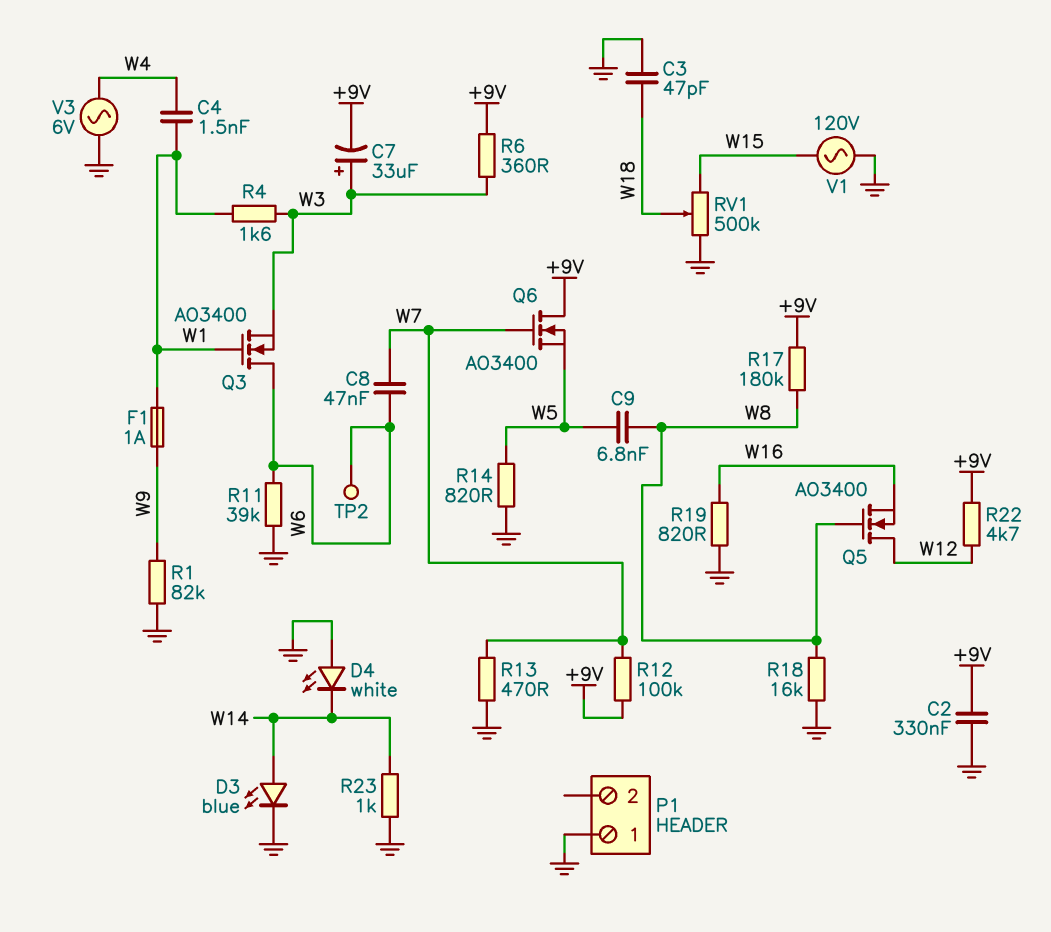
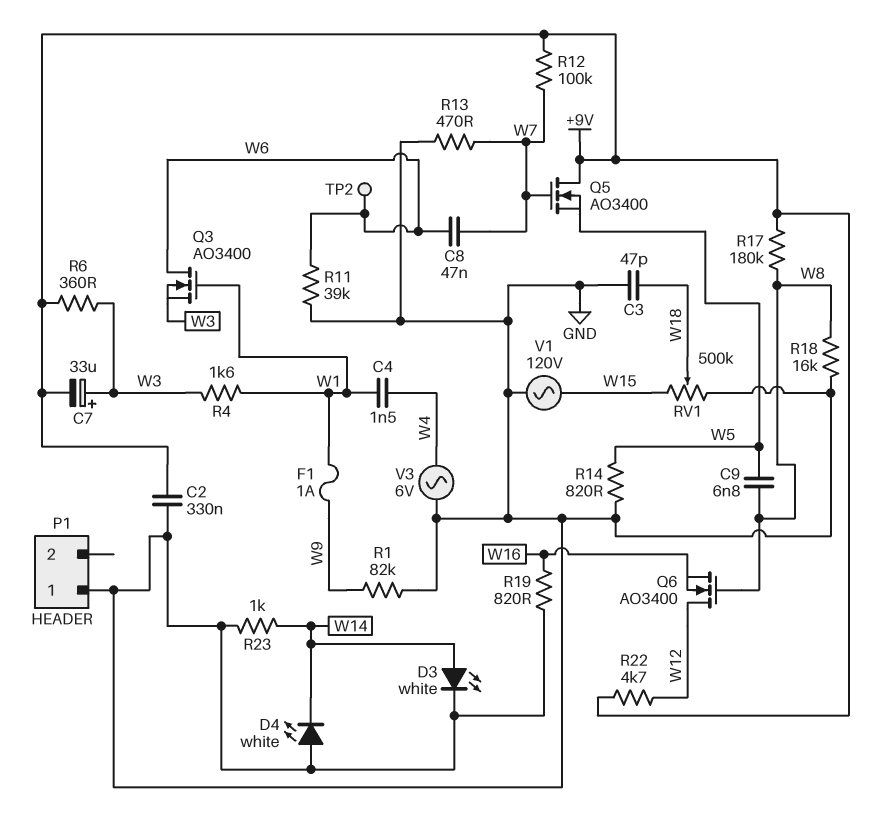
D3: LED blue (A W14, K GND) -> LED white (A W14, K GND)
Q5: NMOS AO3400 (G W8, D W12, S W16) -> NMOS AO3400 (G W7, D +9V, S W5)
Q6: NMOS AO3400 (G W7, D +9V, S W5) -> NMOS AO3400 (G W8, D W12, S W16)

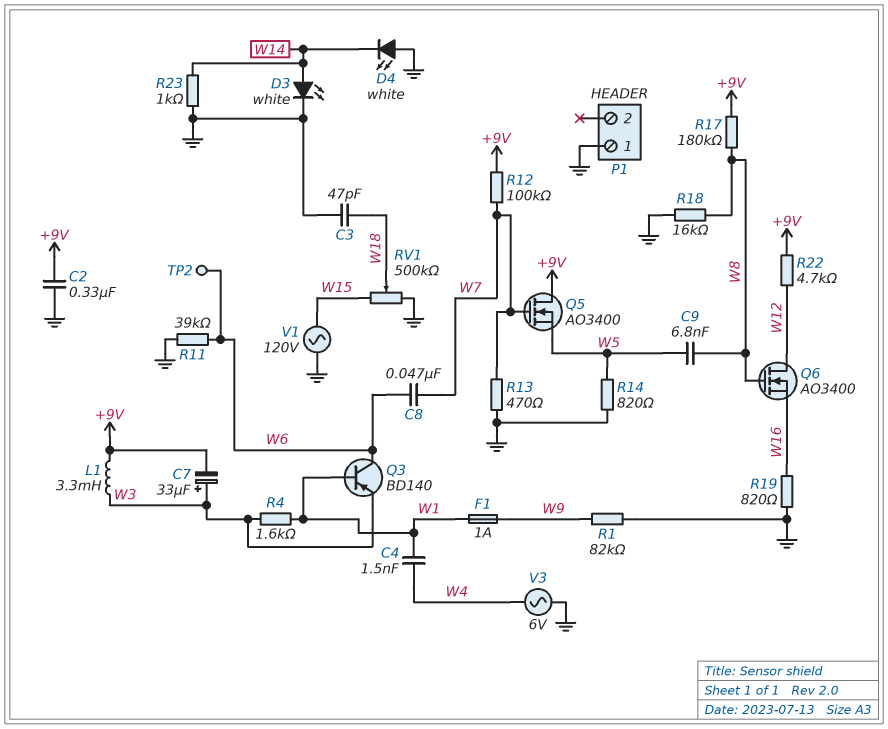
L1: none -> 3.3mH (+9V, W3)
Q3: NMOS AO3400 (G W1, D W6, S W3) -> PNP BD140 (B W1, C W6, E W3)
R6: 360 (+9V, W3) -> none

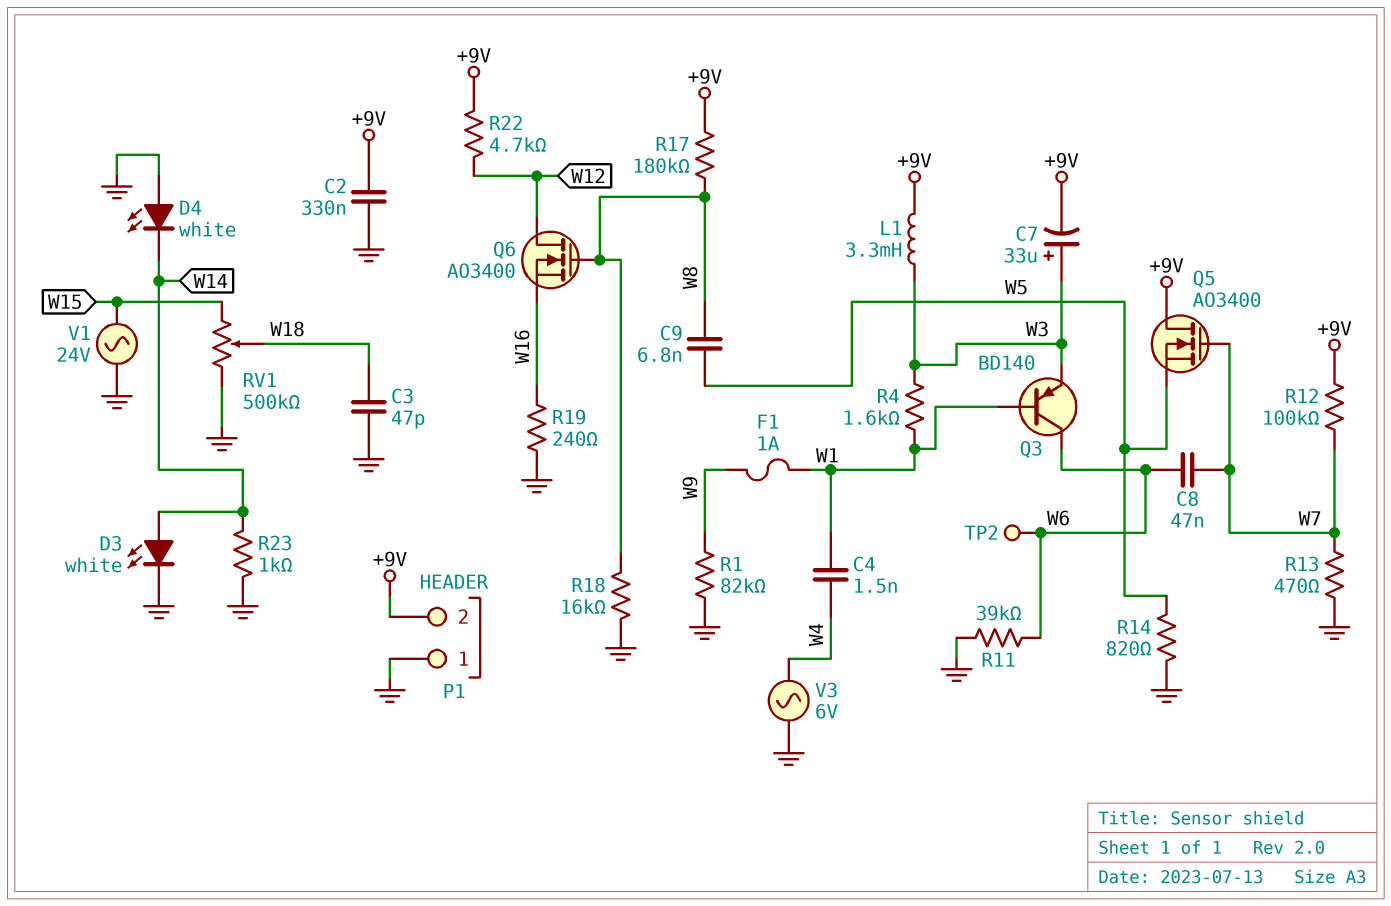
P1 pin 2: none -> +9V
R19: 820 (GND, W16) -> 240 (GND, W16)
V1: AC 120V (GND, W15) -> AC 24V (GND, W15)

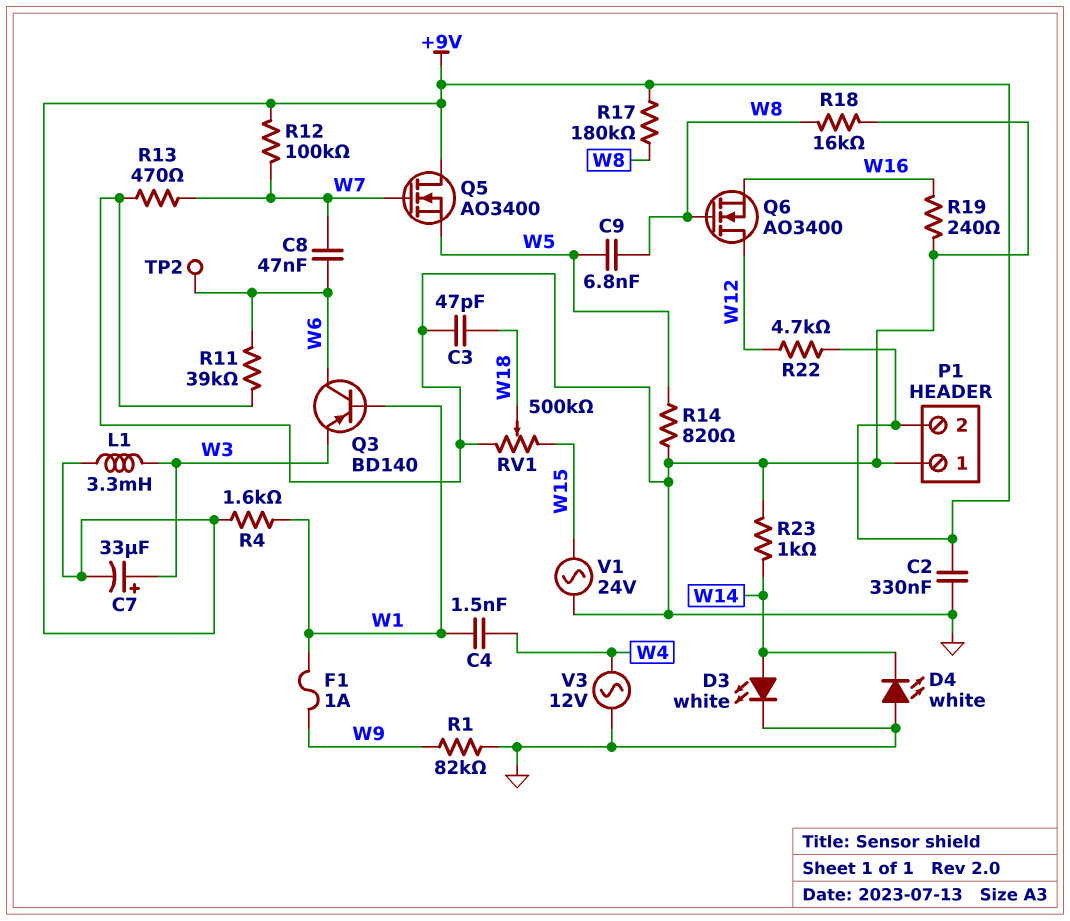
R4: 1.6k (W1, W3) -> 1.6k (+9V, W1)
V3: AC 6V (GND, W4) -> AC 12V (GND, W4)

